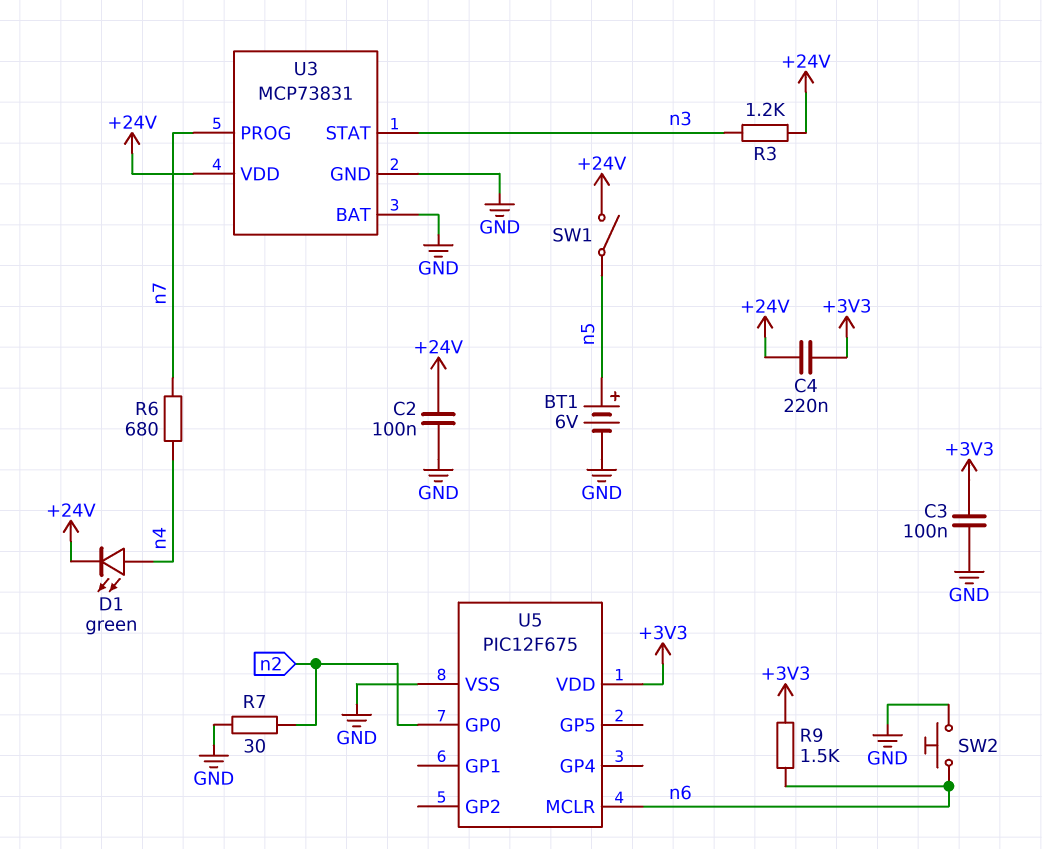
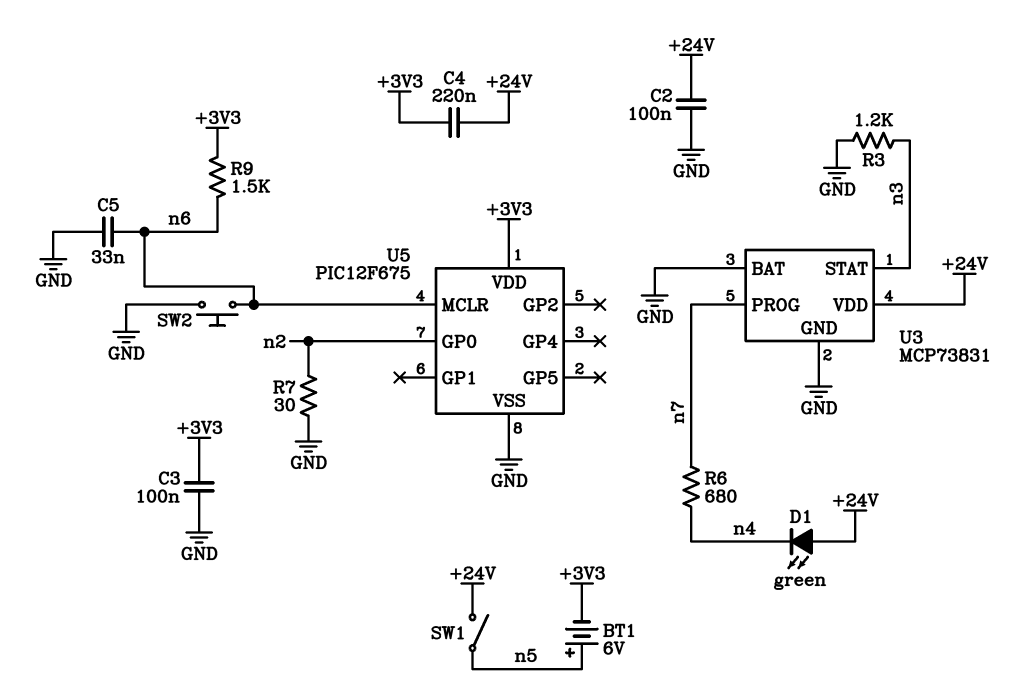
BT1: 6V (plus n5, minus GND) -> 6V (plus n5, minus +3V3)
C5: none -> 33nF (GND, n6)
D1: LED green (A n4, K +24V) -> LED green (A +24V, K n4)
R3: 1.2k (+24V, n3) -> 1.2k (GND, n3)

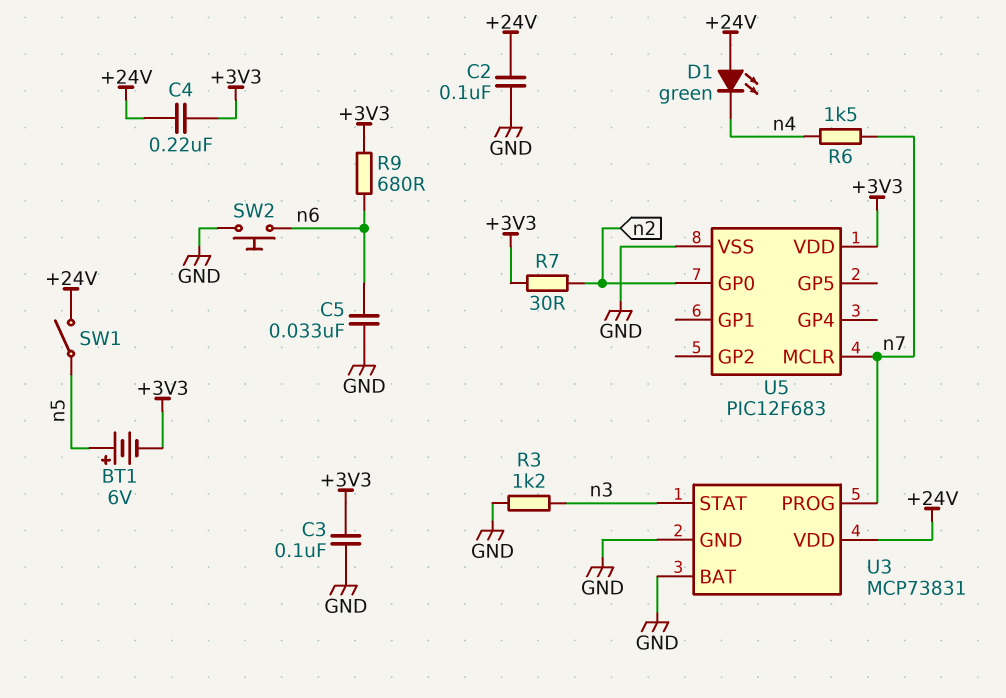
R6: 680 (n4, n7) -> 1.5k (n4, n7)
R7: 30 (GND, n2) -> 30 (+3V3, n2)
R9: 1.5k (+3V3, n6) -> 680 (+3V3, n6)
U5: PIC12F675 -> PIC12F683
U5 pin MCLR: n6 -> n7

